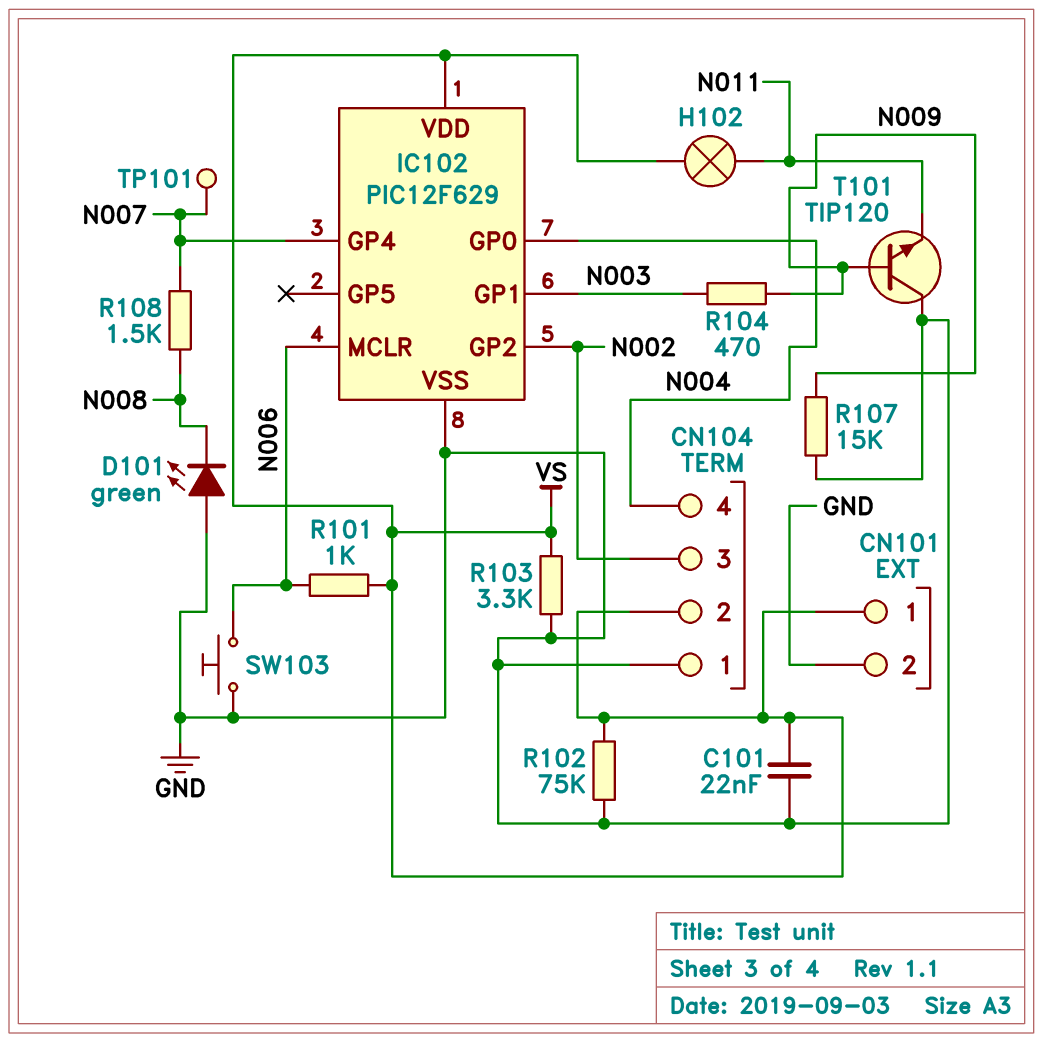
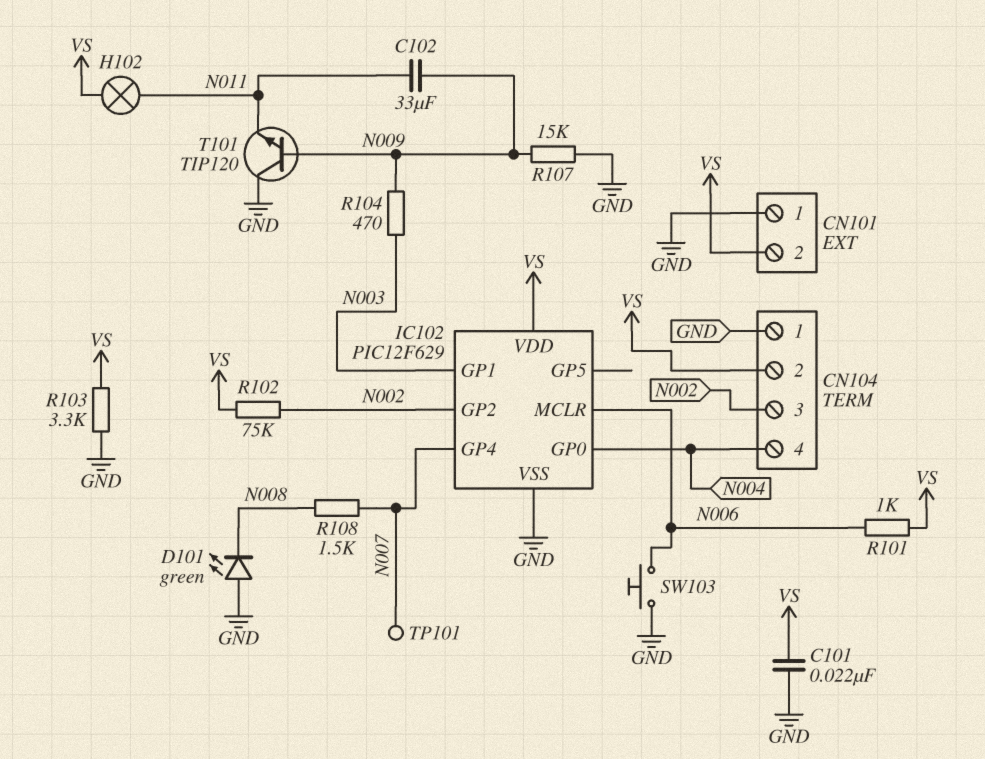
C102: none -> 33uF (N009, N011)
CN101 pin 1: VS -> GND
CN101 pin 2: GND -> VS
R102: 75k (GND, VS) -> 75k (N002, VS)

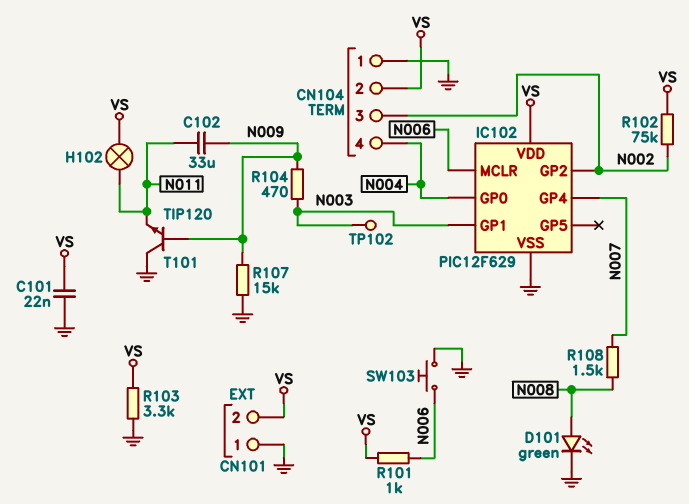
D101: LED green (A GND, K N008) -> LED green (A N008, K GND)
TP101: test point (N007) -> none
TP102: none -> test point (N003)

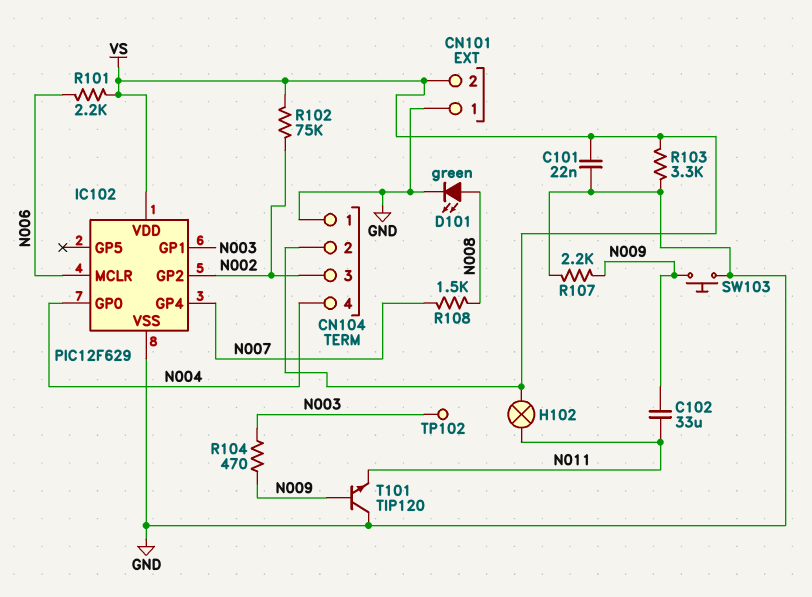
R101: 1k (N006, VS) -> 2.2k (N006, VS)
R107: 15k (GND, N009) -> 2.2k (GND, N009)
SW103: button (GND, N006) -> button (GND, N009)

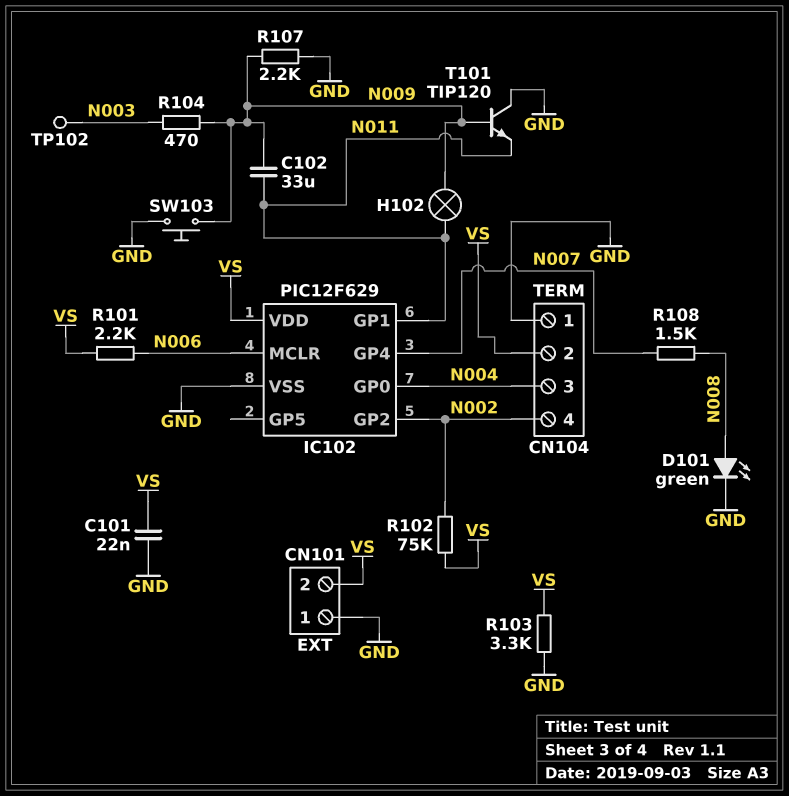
CN104 pin 3: N002 -> N004
CN104 pin 4: N004 -> N002
H102: lamp (N011, VS) -> lamp (N009, N011)
IC102 pin GP1: N003 -> N011

